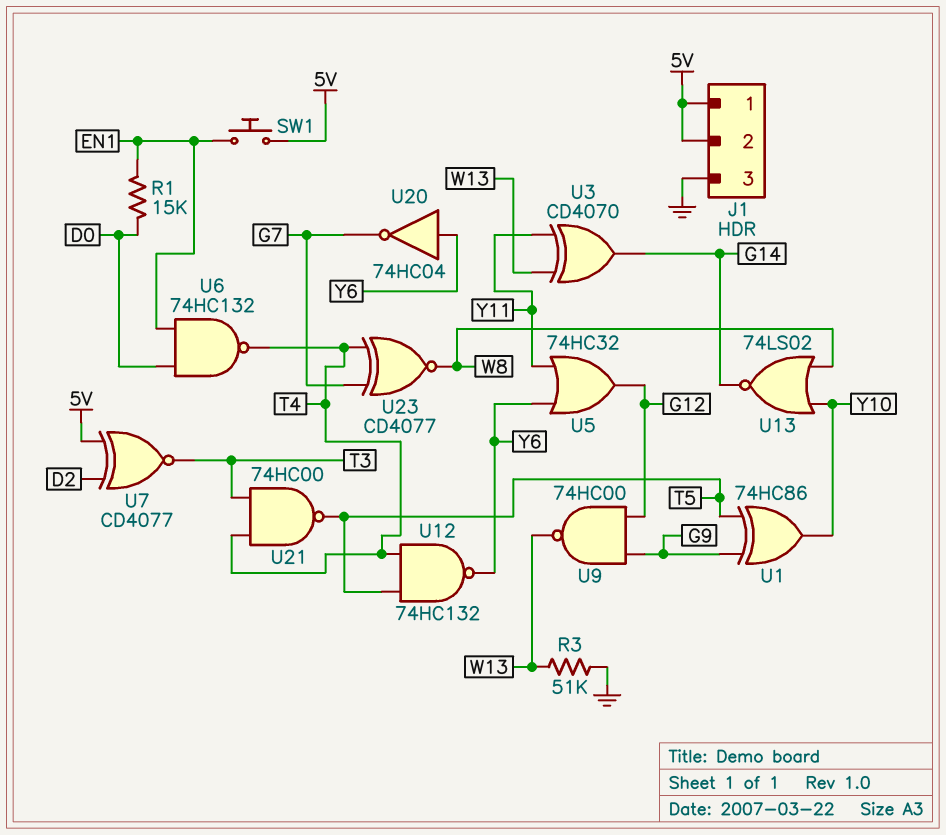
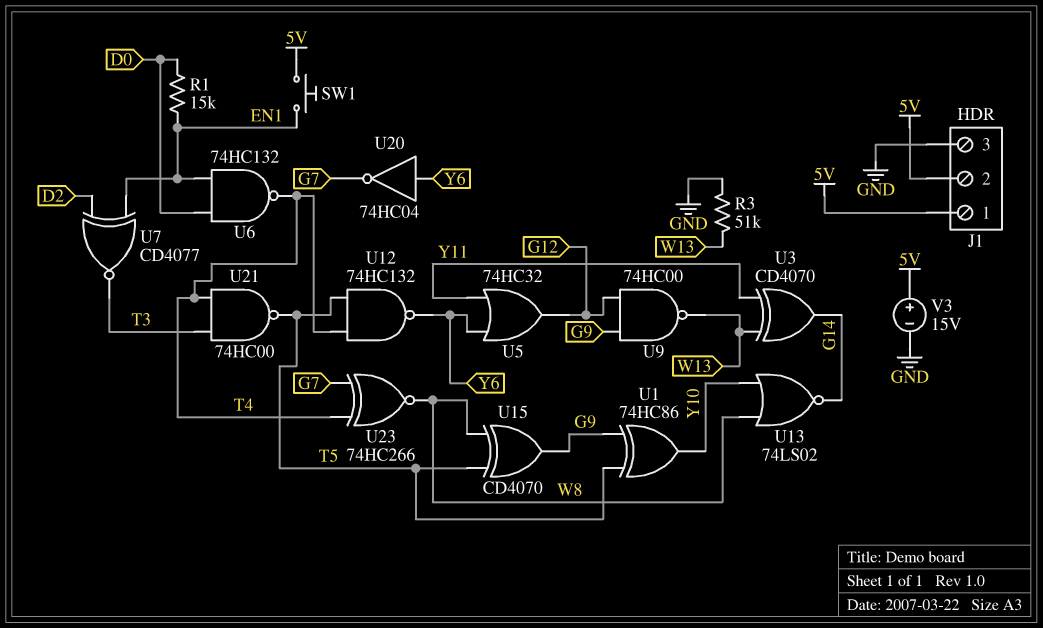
U7: XNOR CD4077 (in 5V, in D2, out T3) -> XNOR CD4077 (in D2, in EN1, out T3)
U15: none -> XOR CD4070 (in T5, in W8, out G9)
U23: XNOR CD4077 (in G7, in T4, out W8) -> XNOR 74HC266 (in G7, in T4, out W8)
V3: none -> 15V (plus 5V, minus GND)

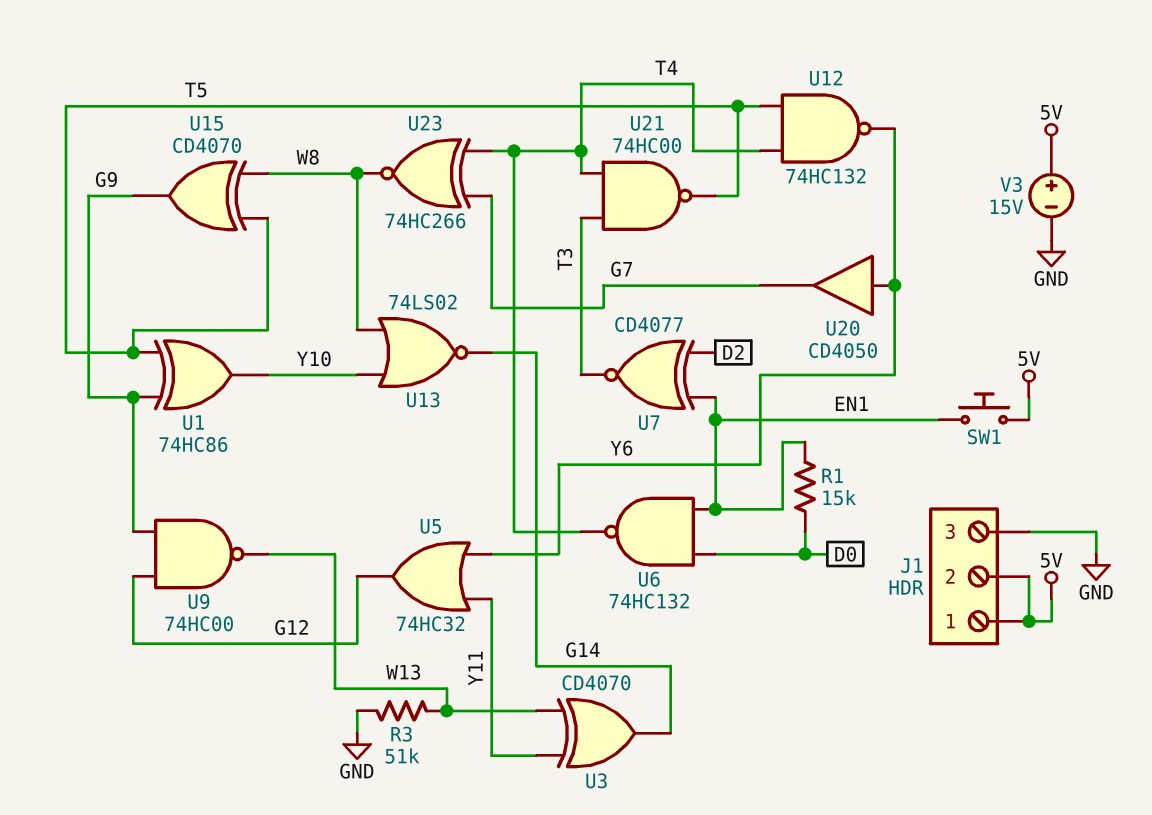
U20: NOT 74HC04 (in Y6, out G7) -> buffer CD4050 (in Y6, out G7)

